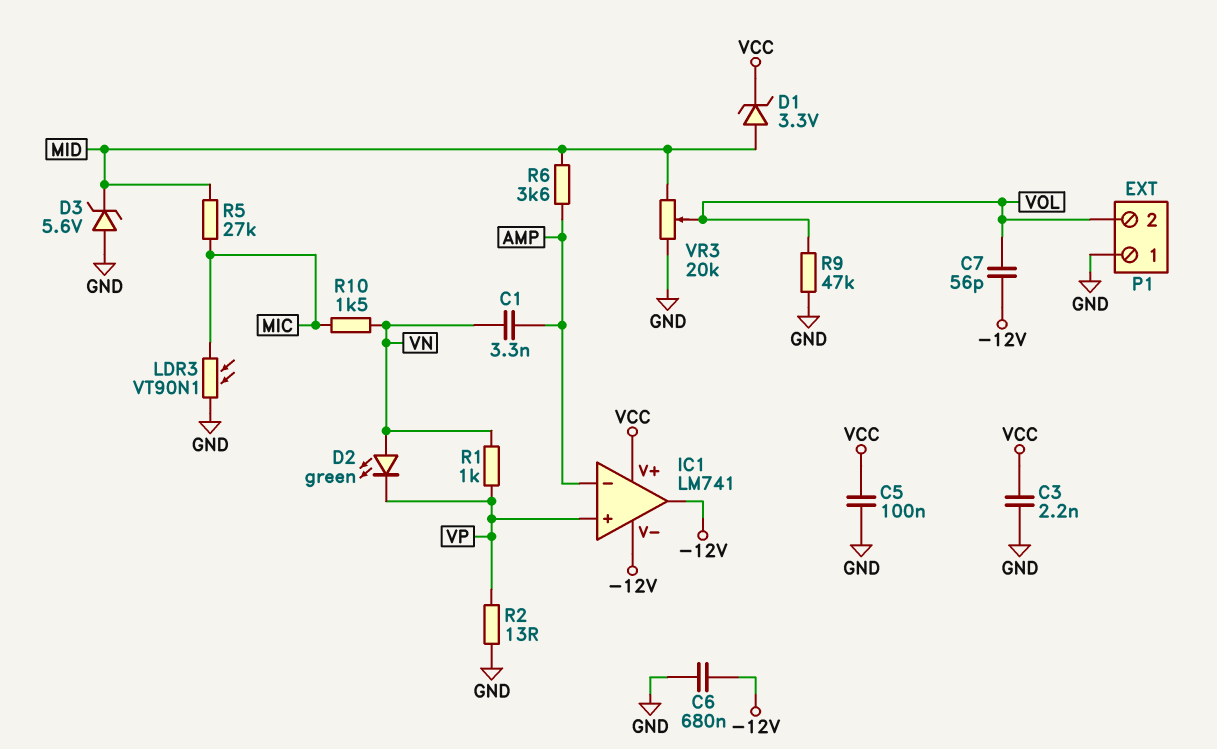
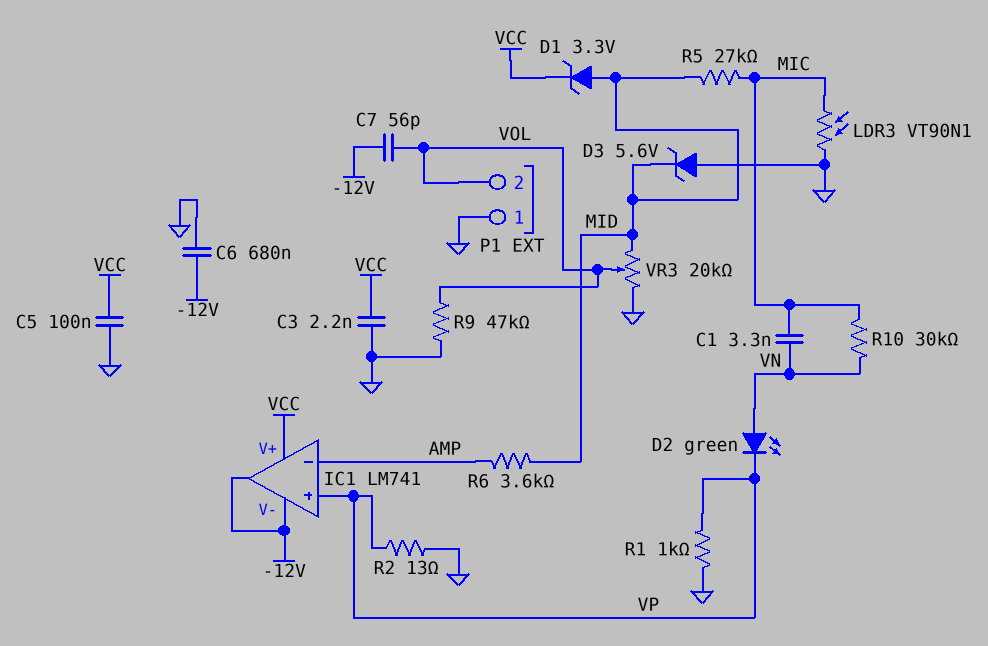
C1: 3.3nF (AMP, VN) -> 3.3nF (MIC, VN)
R1: 1k (VN, VP) -> 1k (GND, VP)
R10: 1.5k (MIC, VN) -> 30k (MIC, VN)

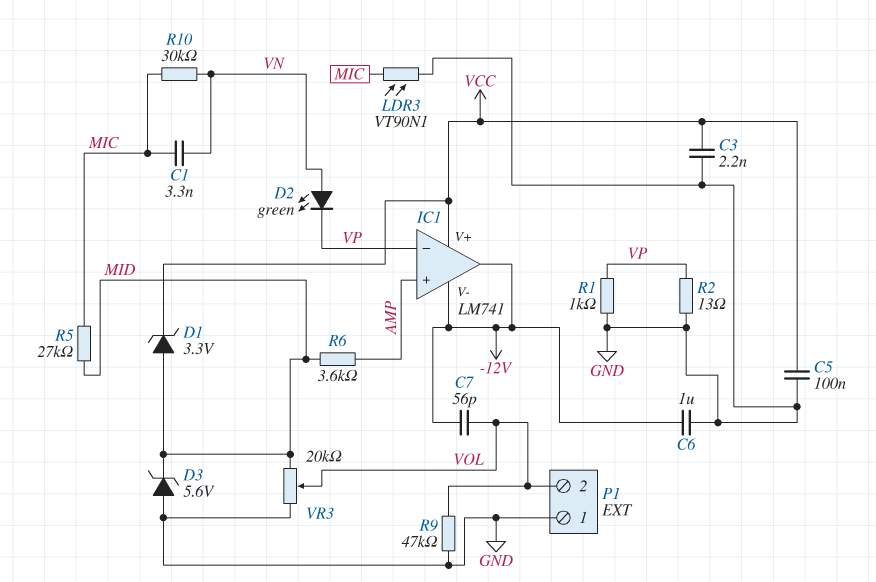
C6: 680nF (-12V, GND) -> 1uF (-12V, GND)
IC1 pin in+: VP -> AMP
IC1 pin in-: AMP -> VP

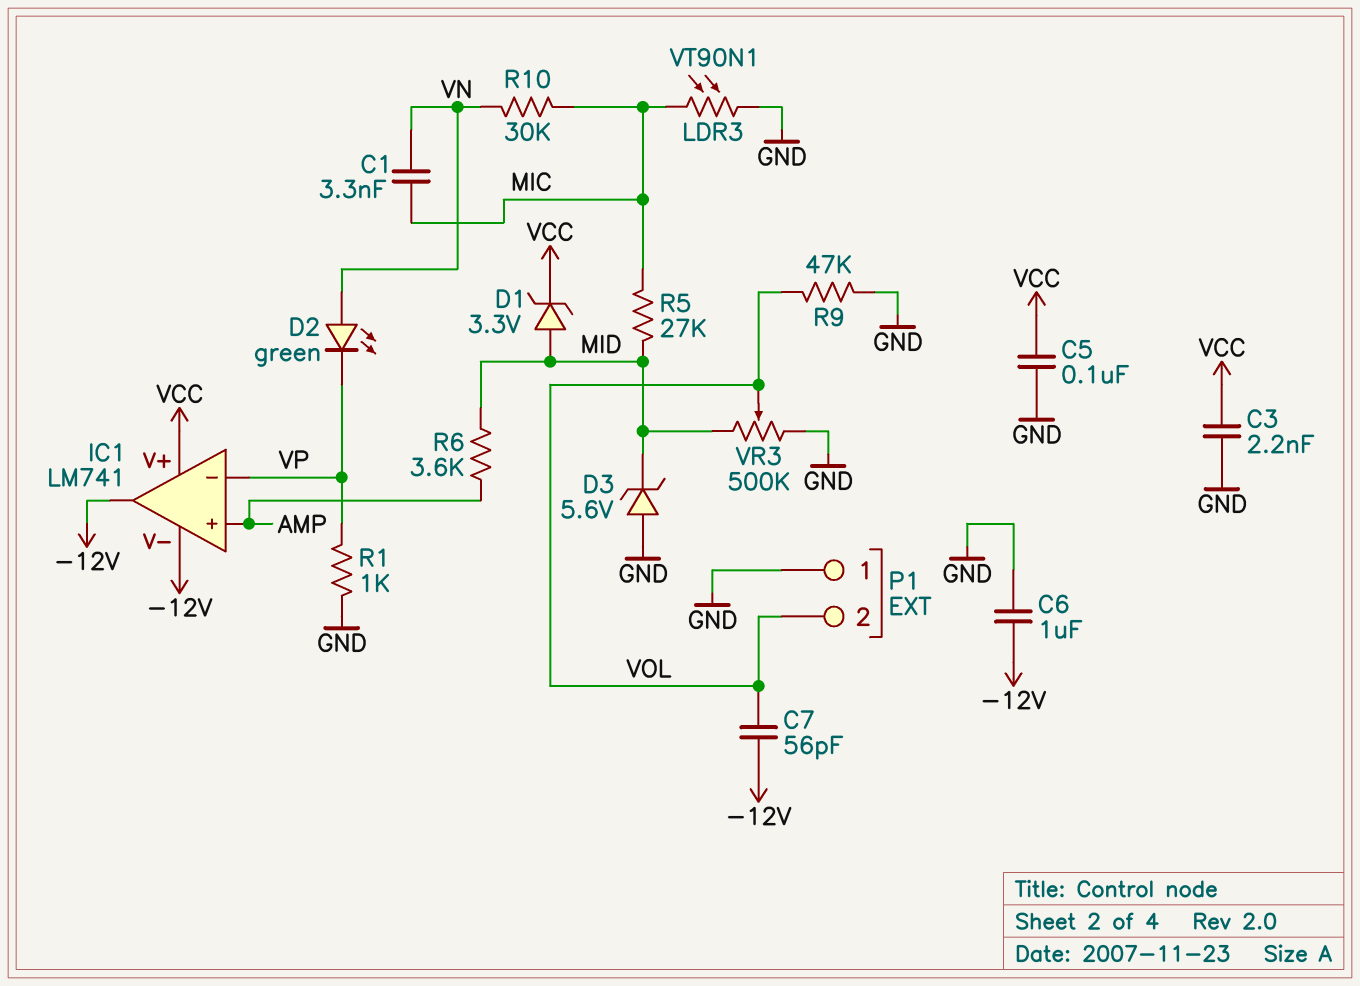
R2: 13 (GND, VP) -> none
VR3: 20k (GND, MID, wiper VOL) -> 500k (GND, MID, wiper VOL)

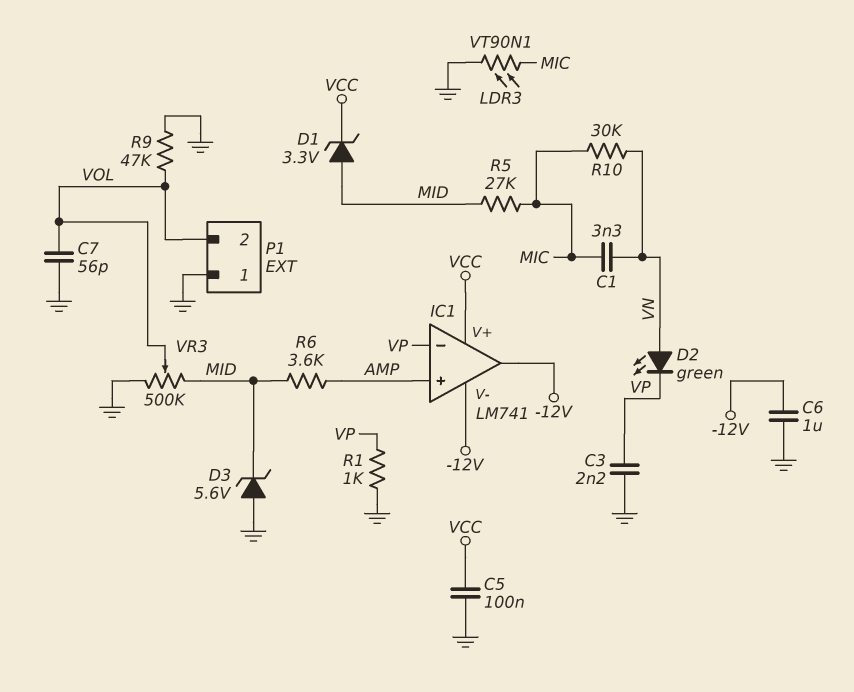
C3: 2.2nF (GND, VCC) -> 2.2nF (GND, VP)
C7: 56pF (-12V, VOL) -> 56pF (GND, VOL)

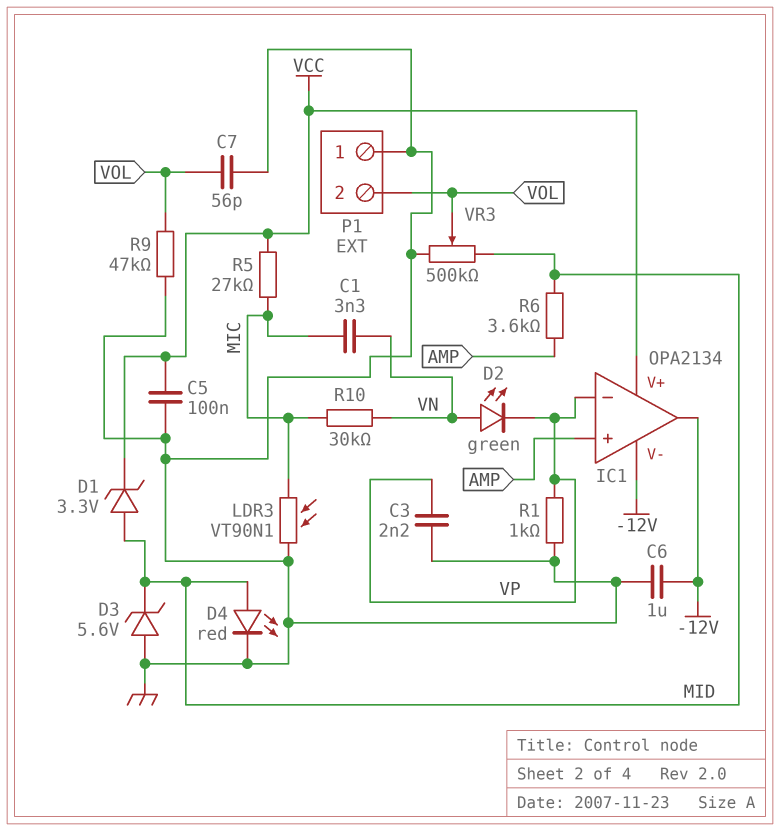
D4: none -> LED red (A MID, K GND)
IC1: LM741 -> OPA2134
R5: 27k (MIC, MID) -> 27k (MIC, VCC)

